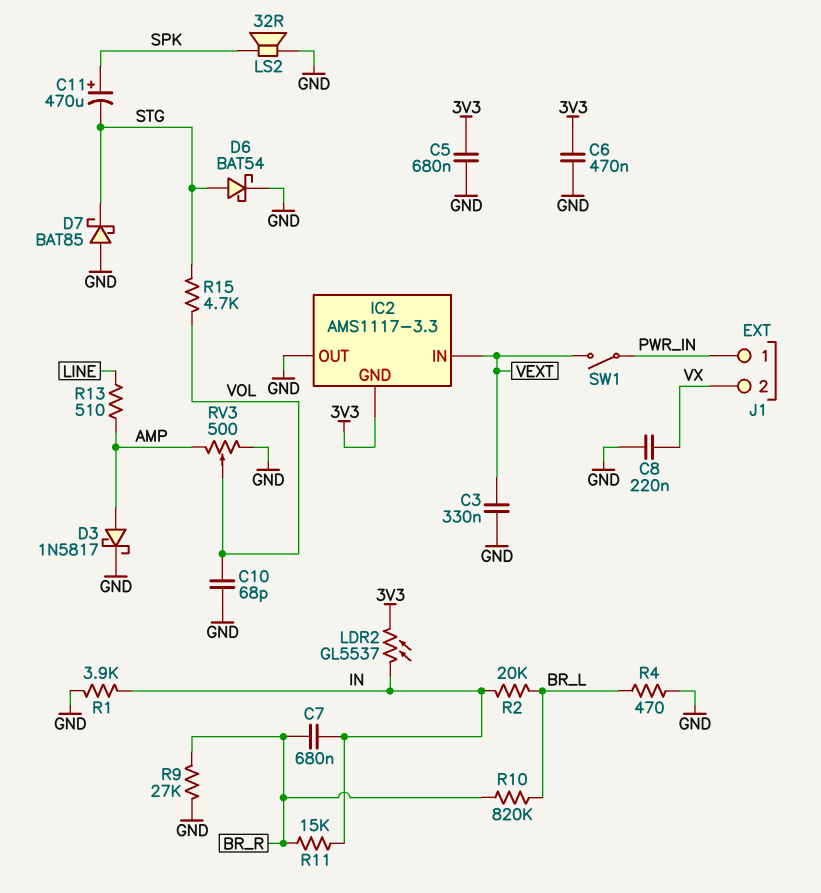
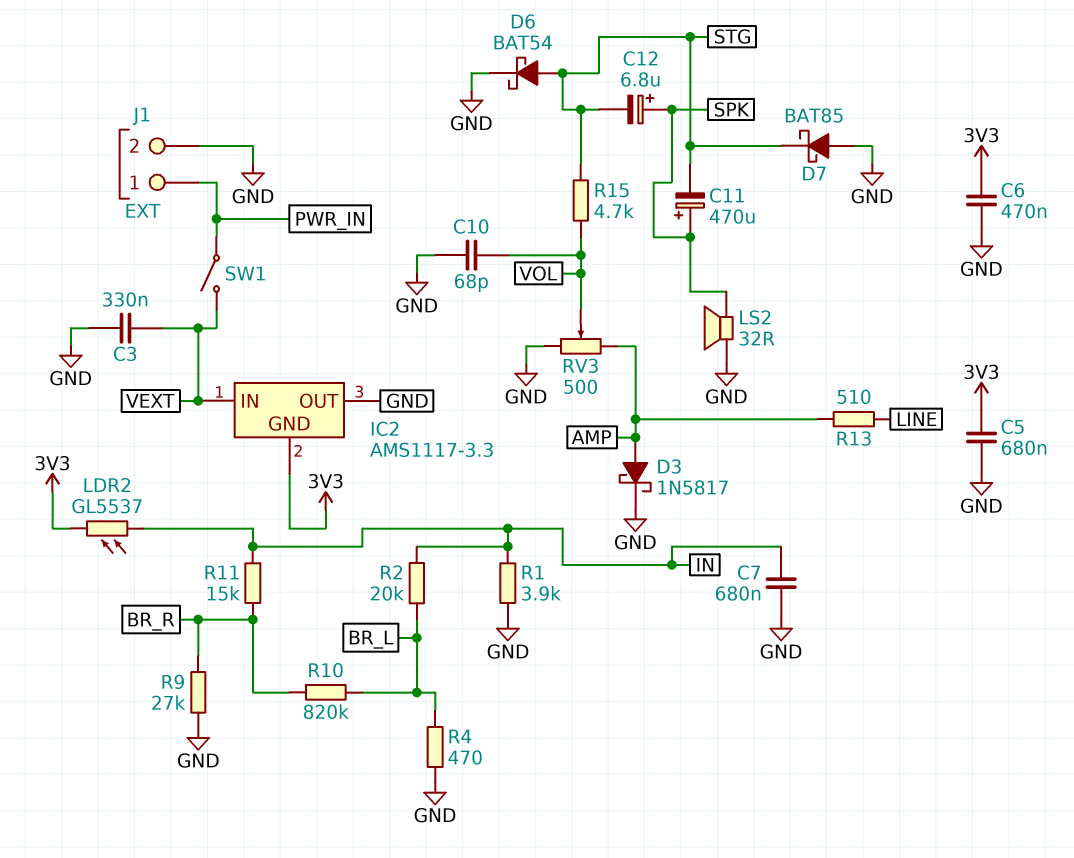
C7: 680nF (BR_R, IN) -> 680nF (GND, IN)
C8: 220nF (GND, VX) -> none
C12: none -> 6.8uF (plus SPK, minus STG)
J1 pin 2: VX -> GND

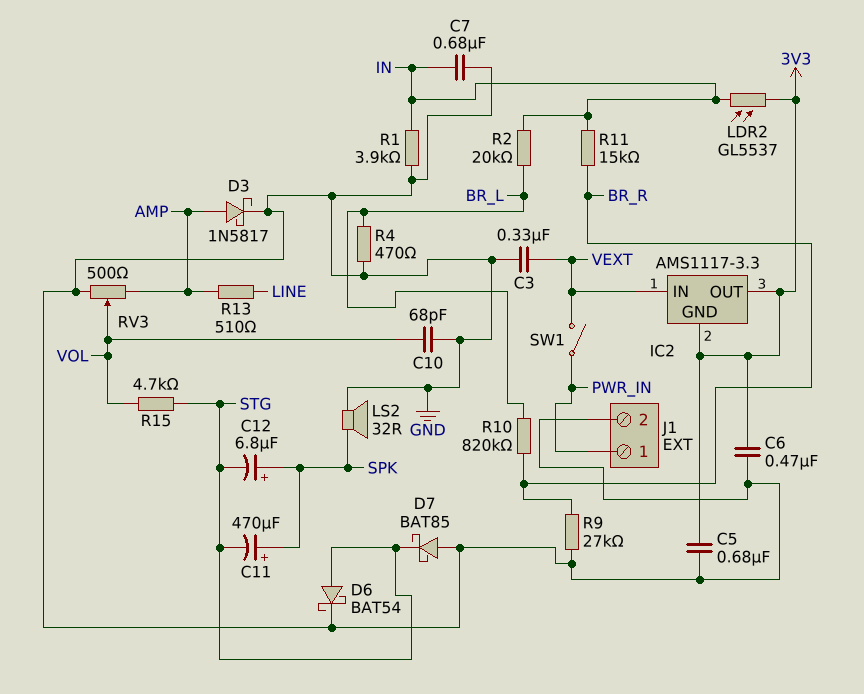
IC2 pin OUT: GND -> 3V3

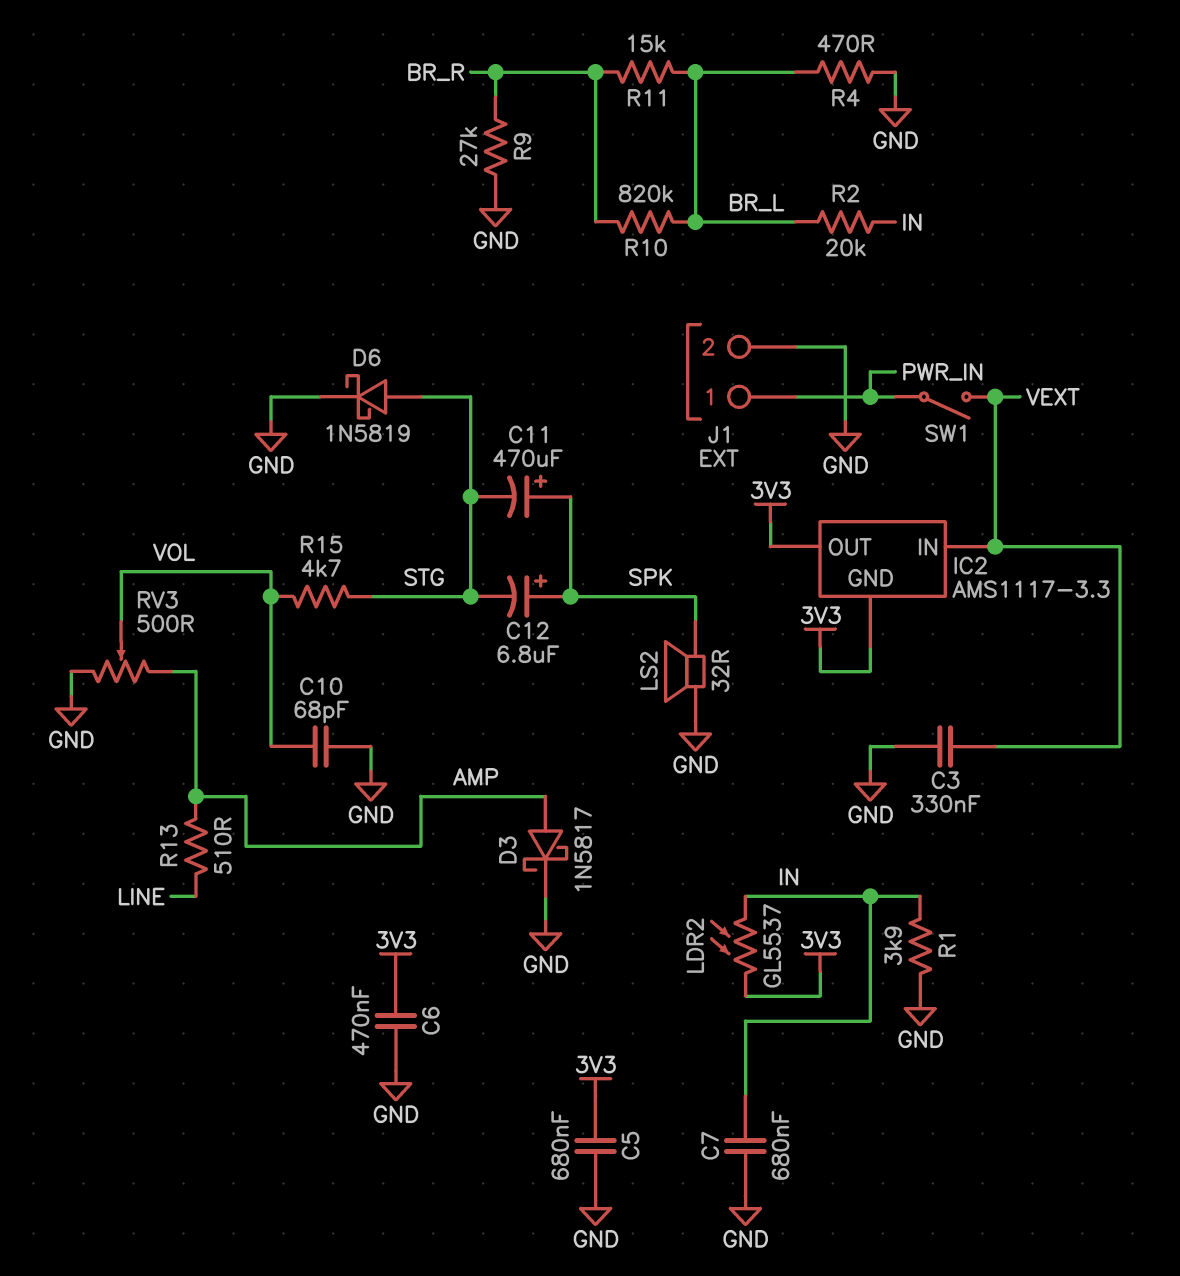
D6: schottky BAT54 (A STG, K GND) -> schottky 1N5819 (A STG, K GND)
D7: schottky BAT85 (A GND, K STG) -> none
R11: 15k (BR_R, IN) -> 15k (BR_L, BR_R)

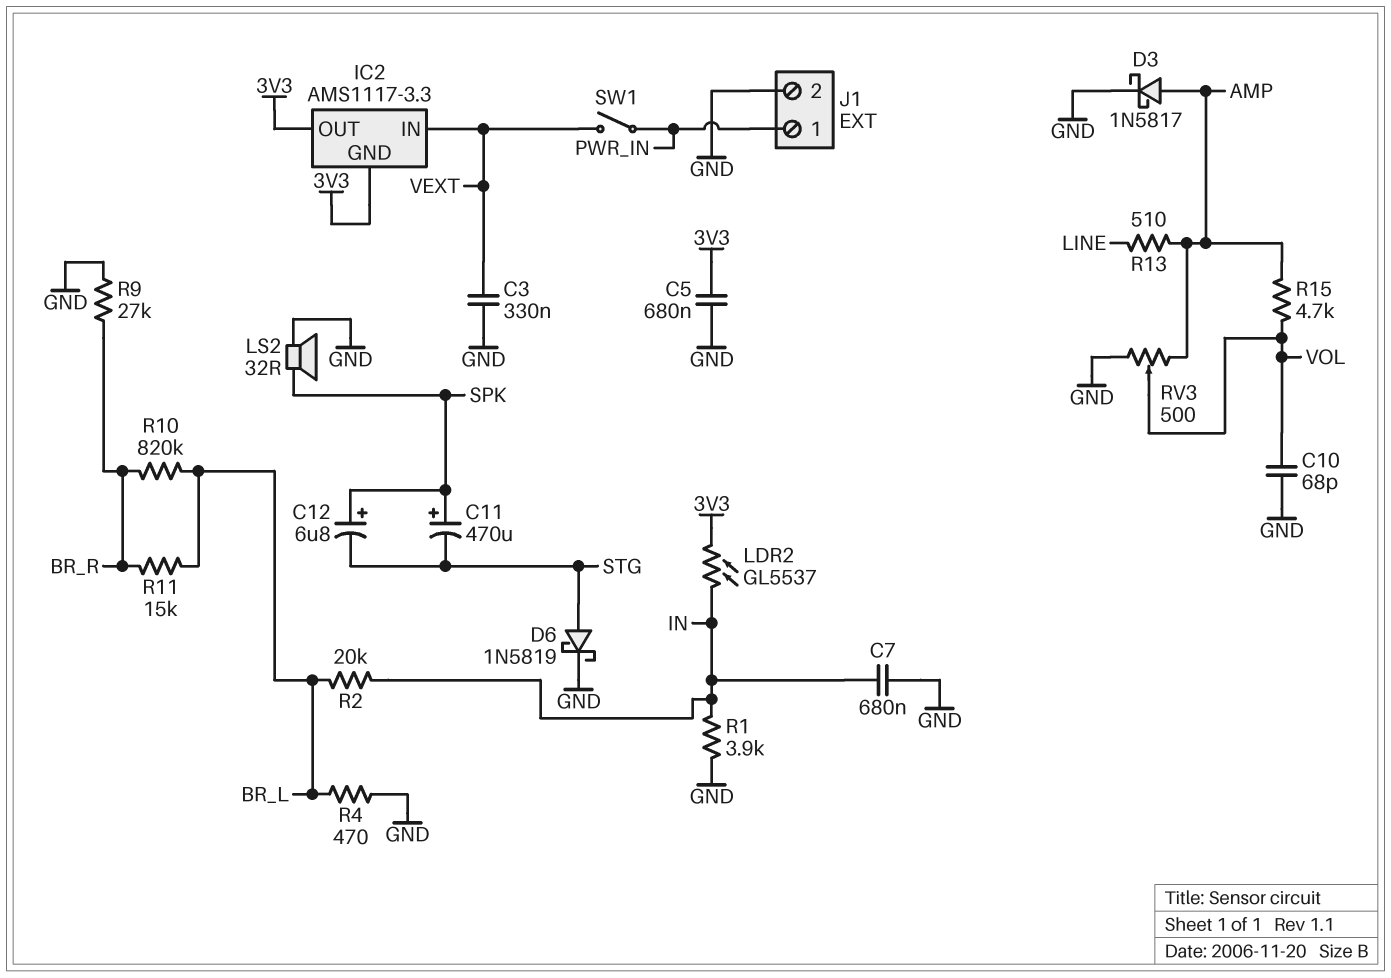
C6: 470nF (3V3, GND) -> none
R15: 4.7k (STG, VOL) -> 4.7k (AMP, VOL)

